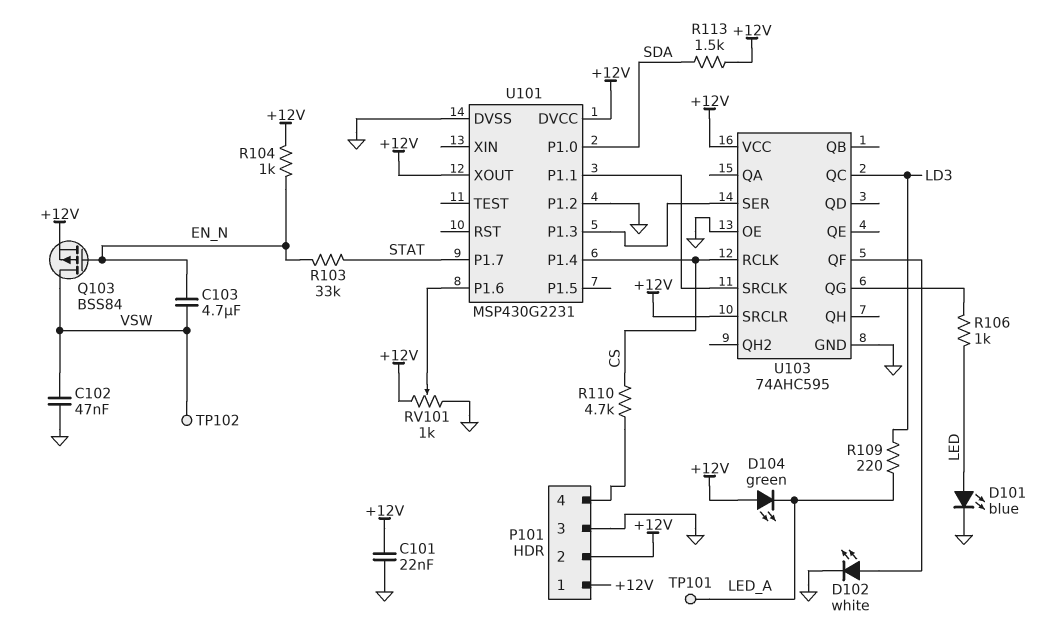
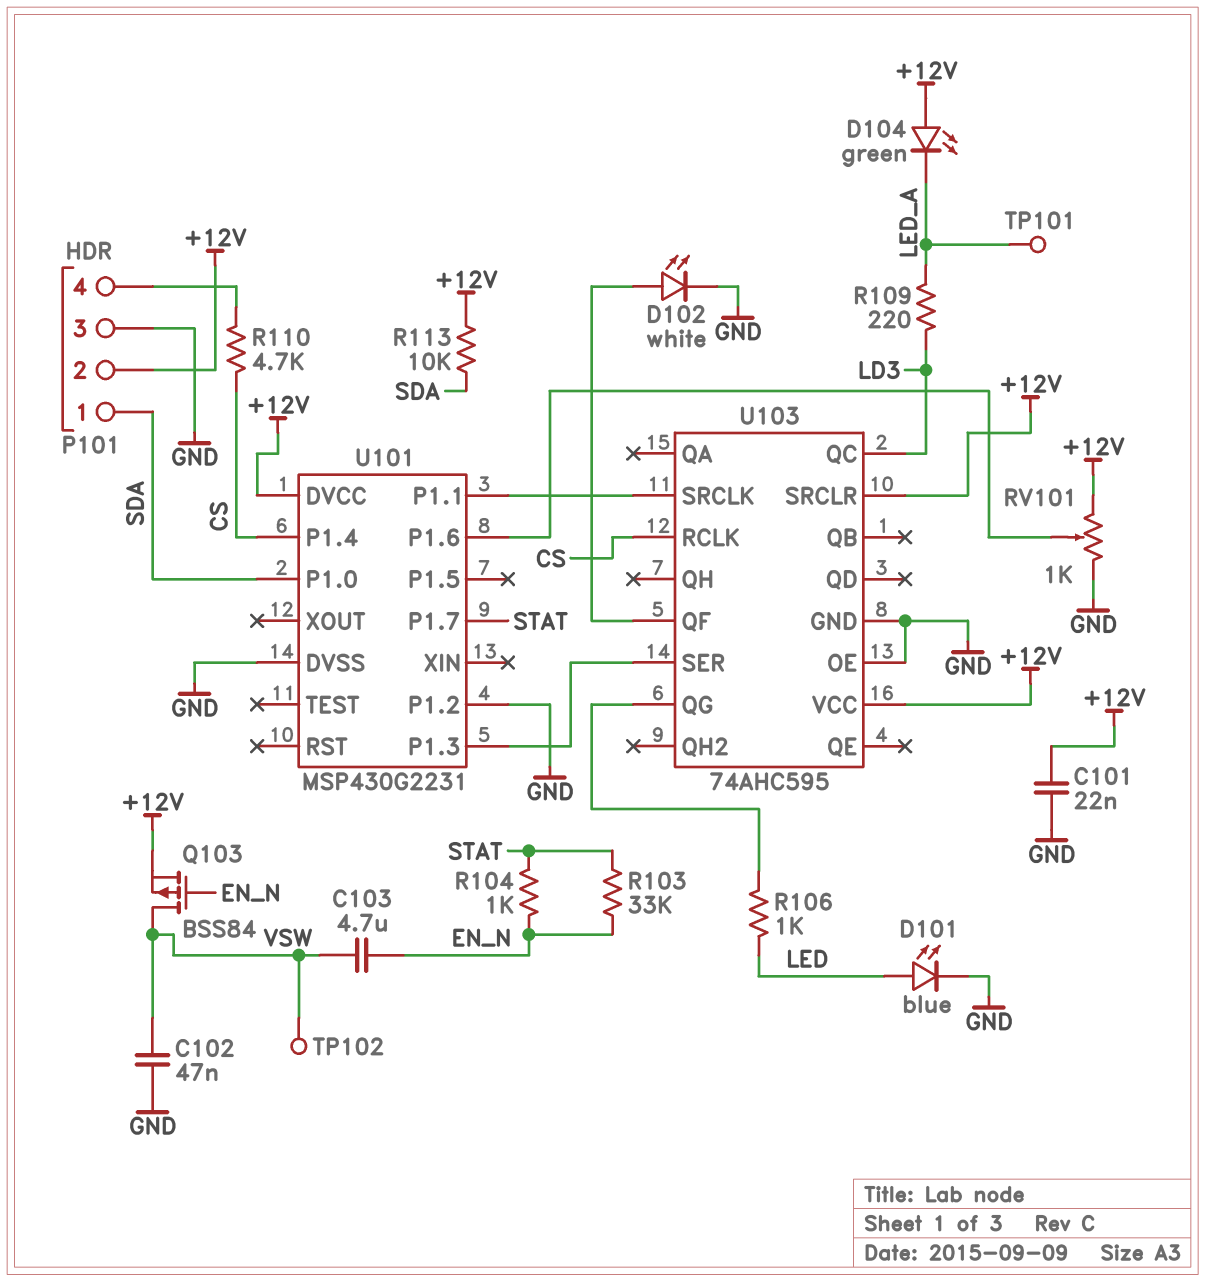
P101 pin 1: +12V -> SDA
R104: 1k (+12V, EN_N) -> 1k (EN_N, STAT)
R113: 1.5k (+12V, SDA) -> 10k (+12V, SDA)
U101 pin XOUT: +12V -> none

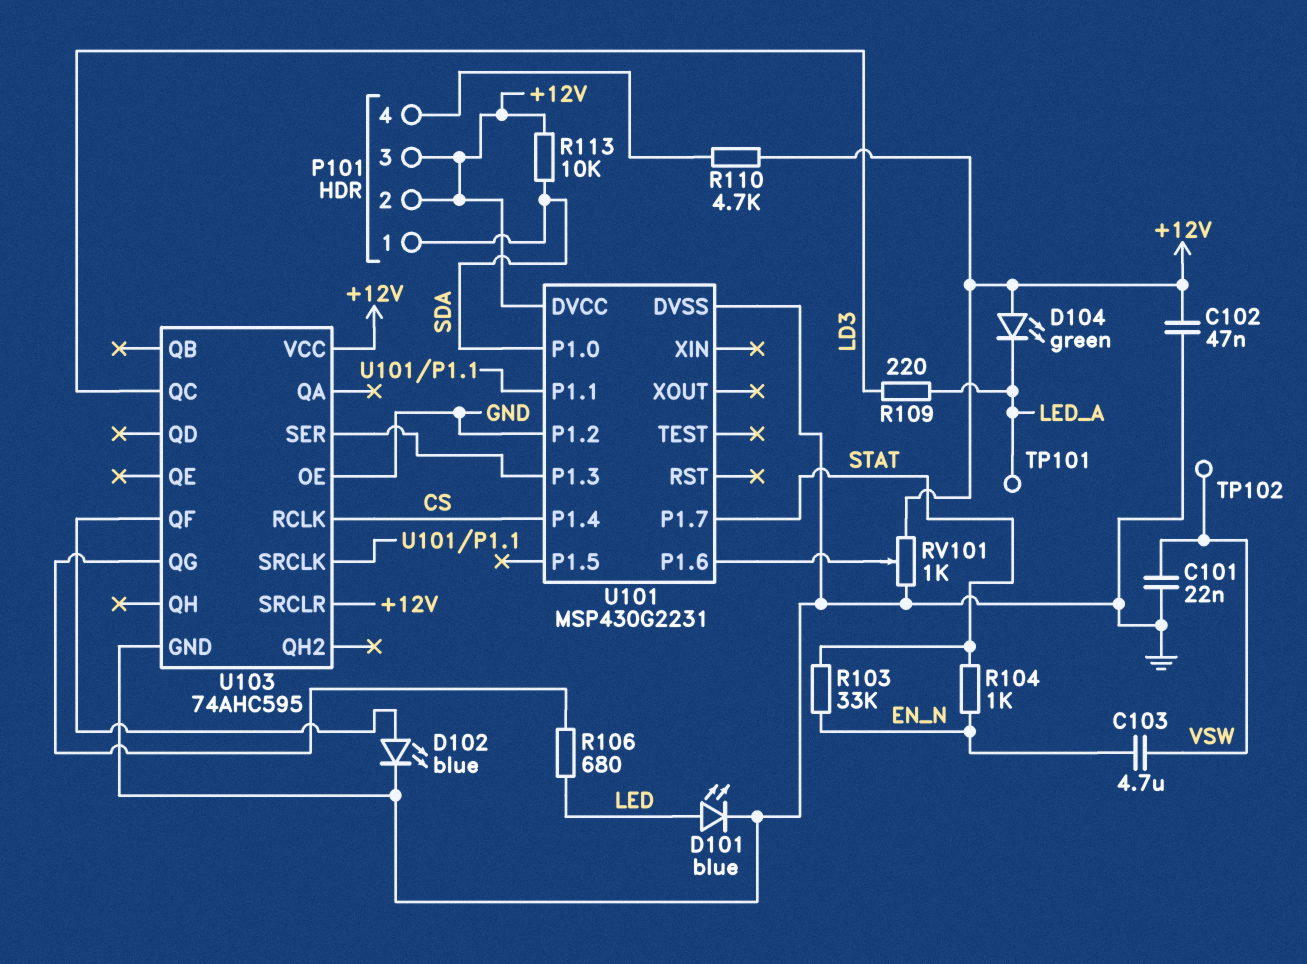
C101: 22nF (+12V, GND) -> 22nF (GND, VSW)
C102: 47nF (GND, VSW) -> 47nF (+12V, GND)
D102: LED white (A U103/QF, K GND) -> LED blue (A U103/QF, K GND)
P101 pin 3: GND -> +12V
Q103: PMOS BSS84 (G EN_N, D VSW, S +12V) -> none
R106: 1k (LED, U103/QG) -> 680 (LED, U103/QG)
R110: 4.7k (CS, P101/4) -> 4.7k (+12V, P101/4)

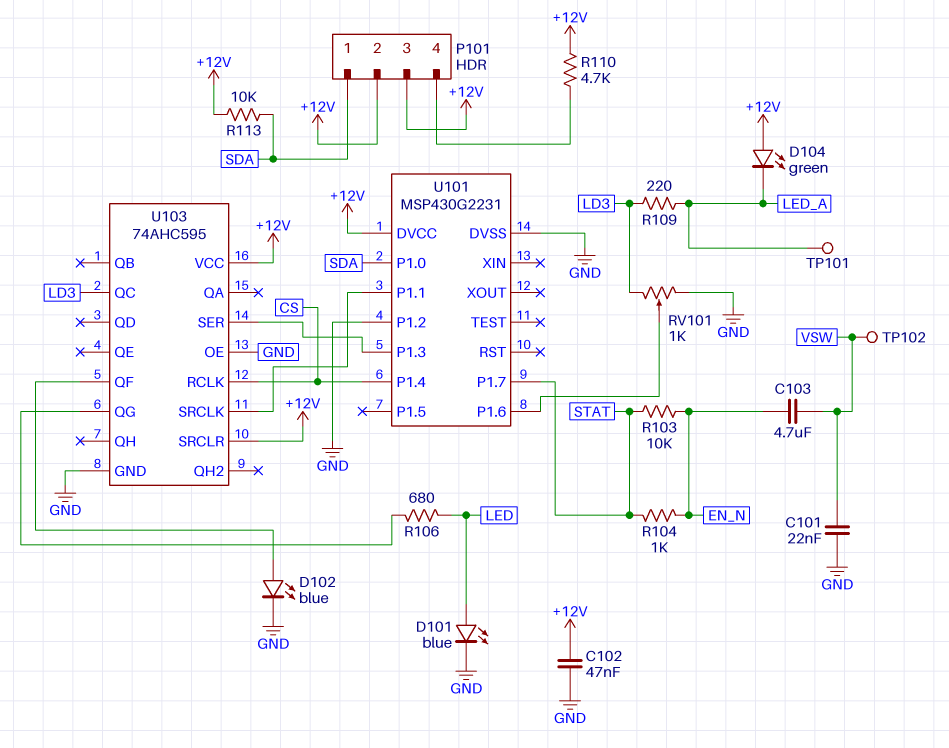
R103: 33k (EN_N, STAT) -> 10k (EN_N, STAT)
RV101: 1k (+12V, GND, wiper U101/P1.6) -> 1k (GND, LD3, wiper U101/P1.6)

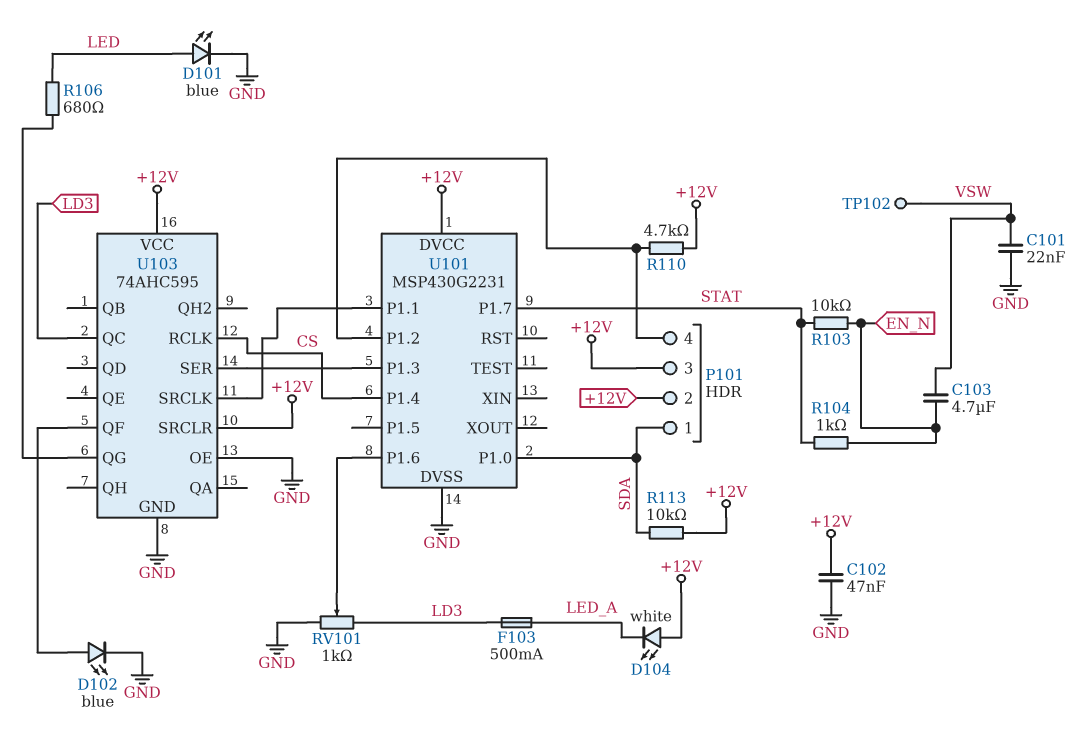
D104: LED green (A +12V, K LED_A) -> LED white (A +12V, K LED_A)
F103: none -> 500mA (LD3, LED_A)
R109: 220 (LD3, LED_A) -> none
TP101: test point (LED_A) -> none
U101 pin P1.2: GND -> P101/4

